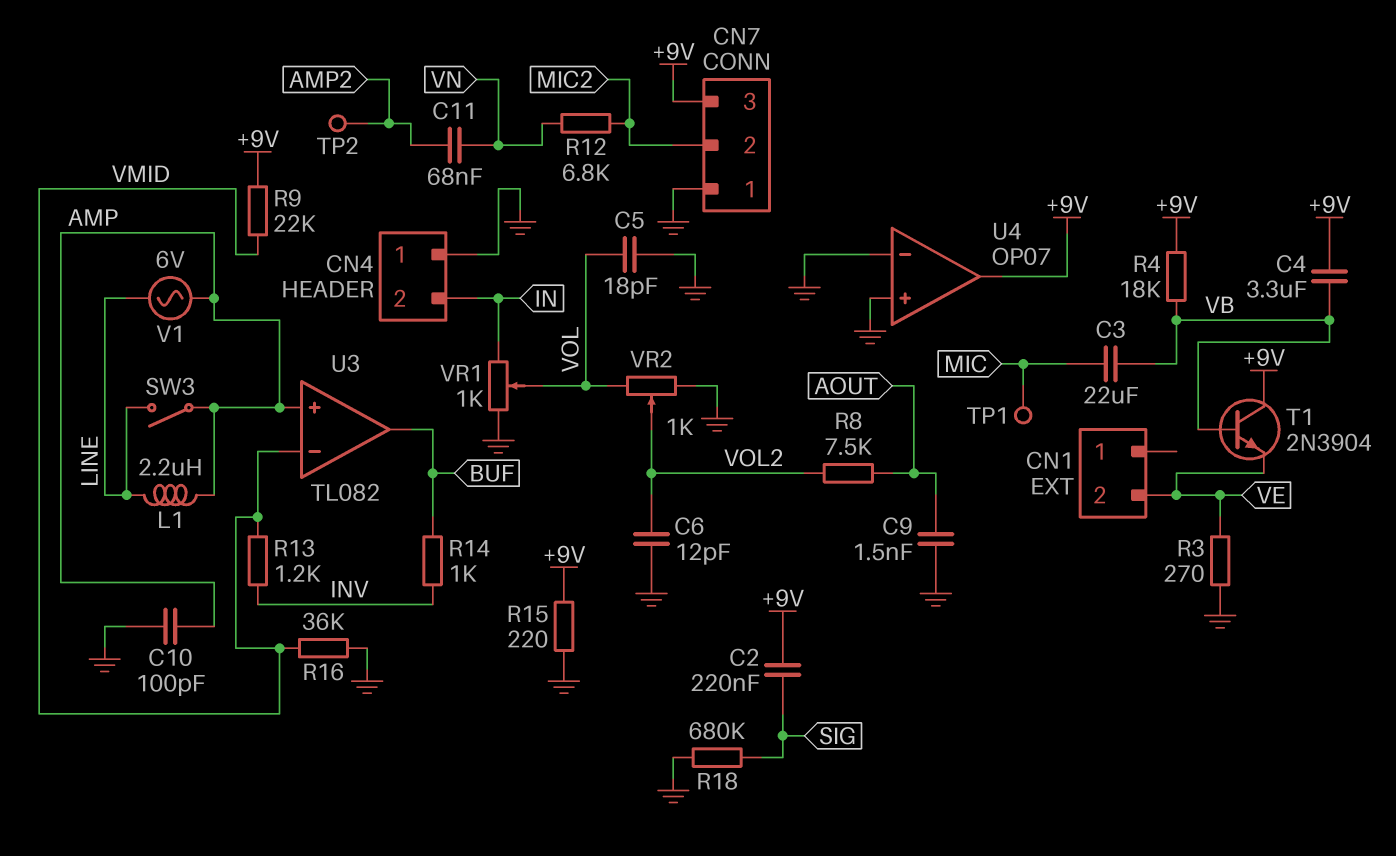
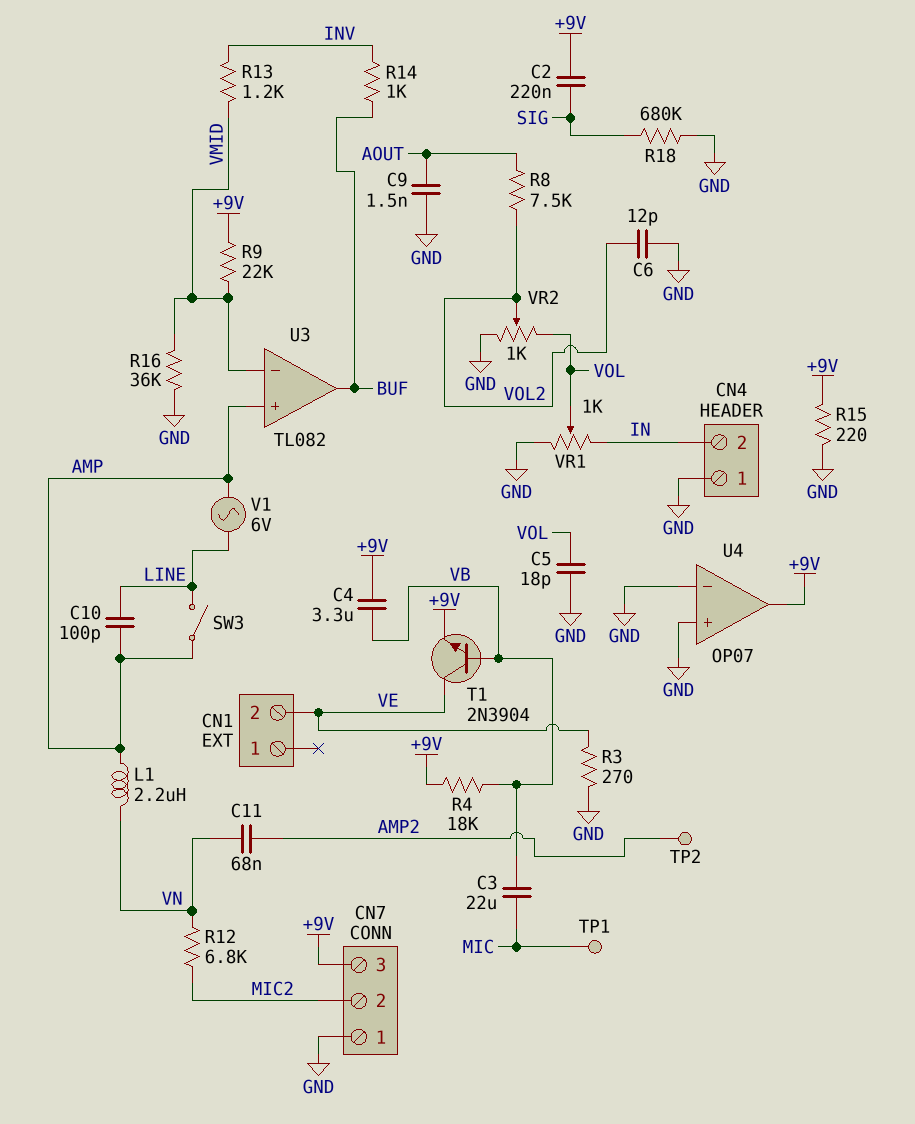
C10: 100pF (AMP, GND) -> 100pF (AMP, LINE)
L1: 2.2uH (AMP, LINE) -> 2.2uH (AMP, VN)
T1: NPN 2N3904 (B VB, C +9V, E VE) -> NPN 2N3904 (B VB, C VE, E +9V)

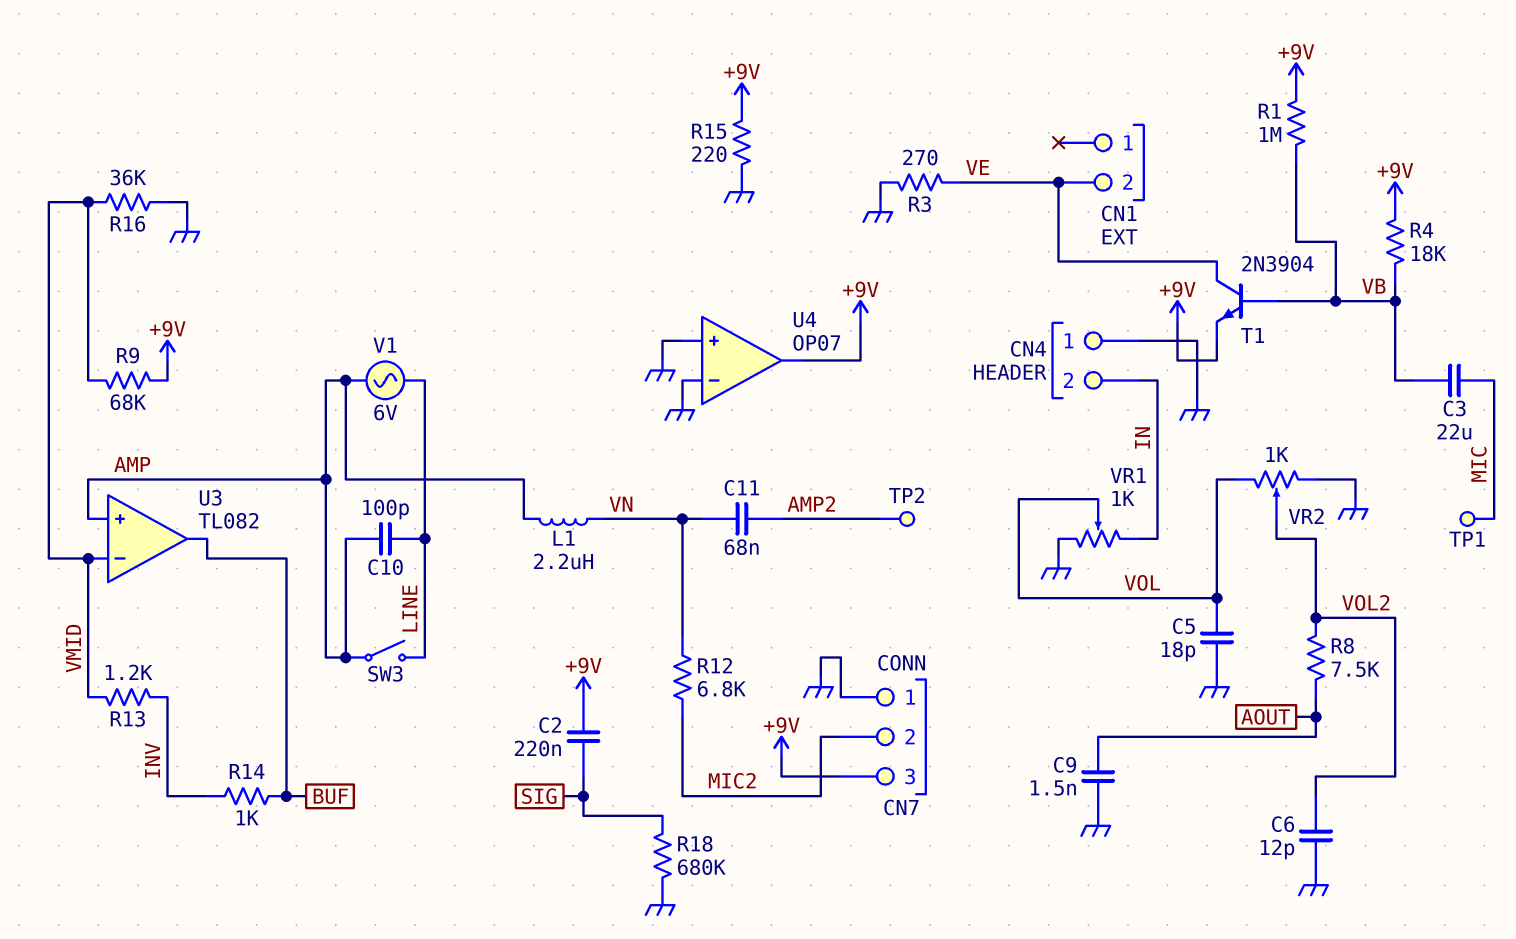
C4: 3.3uF (+9V, VB) -> none
R1: none -> 1M (+9V, VB)
R9: 22k (+9V, VMID) -> 68k (+9V, VMID)

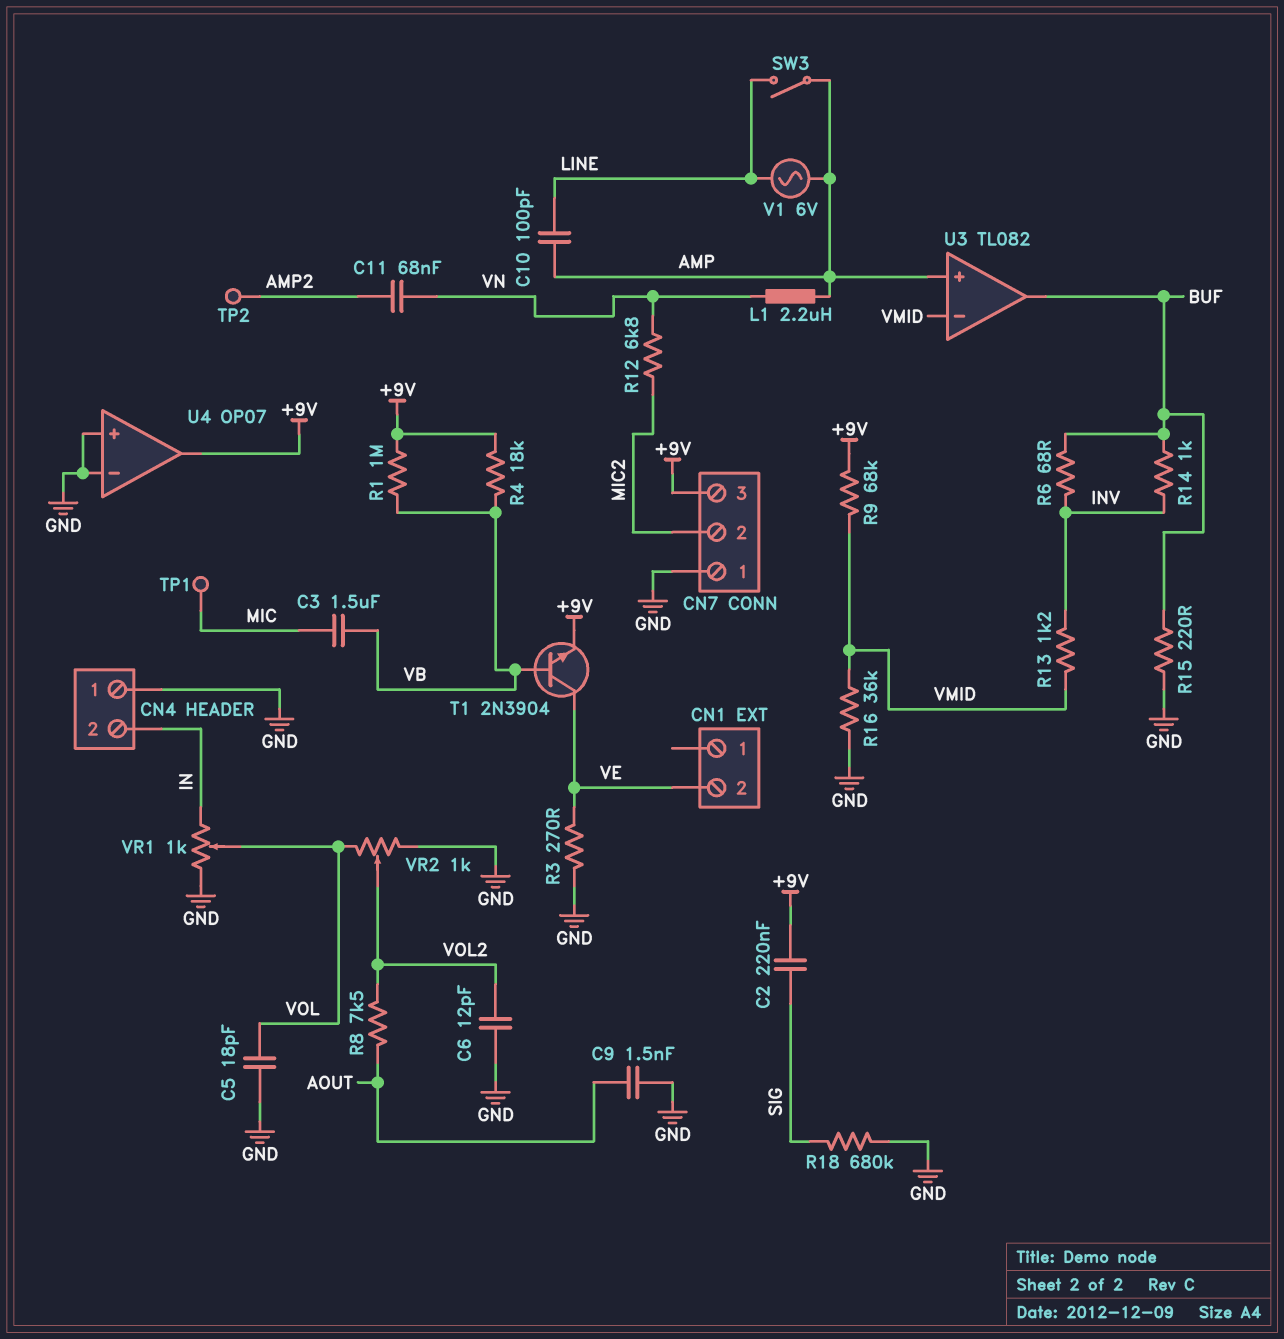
C3: 22uF (MIC, VB) -> 1.5uF (MIC, VB)
R6: none -> 68 (BUF, INV)
R15: 220 (+9V, GND) -> 220 (BUF, GND)

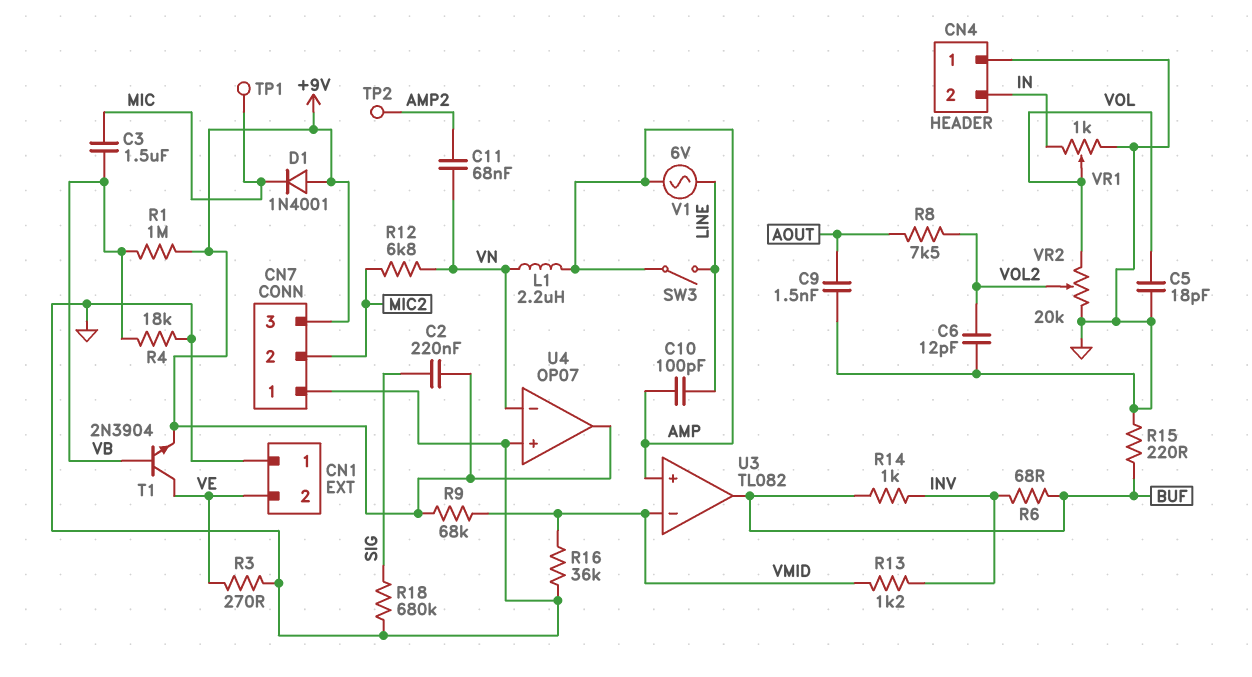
CN1 pin 1: none -> GND
D1: none -> diode 1N4001 (A +9V, K MIC)
R4: 18k (+9V, VB) -> 18k (GND, VB)
U4 pin in-: GND -> VN
VR2: 1k (GND, VOL, wiper VOL2) -> 20k (GND, VOL, wiper VOL2)

